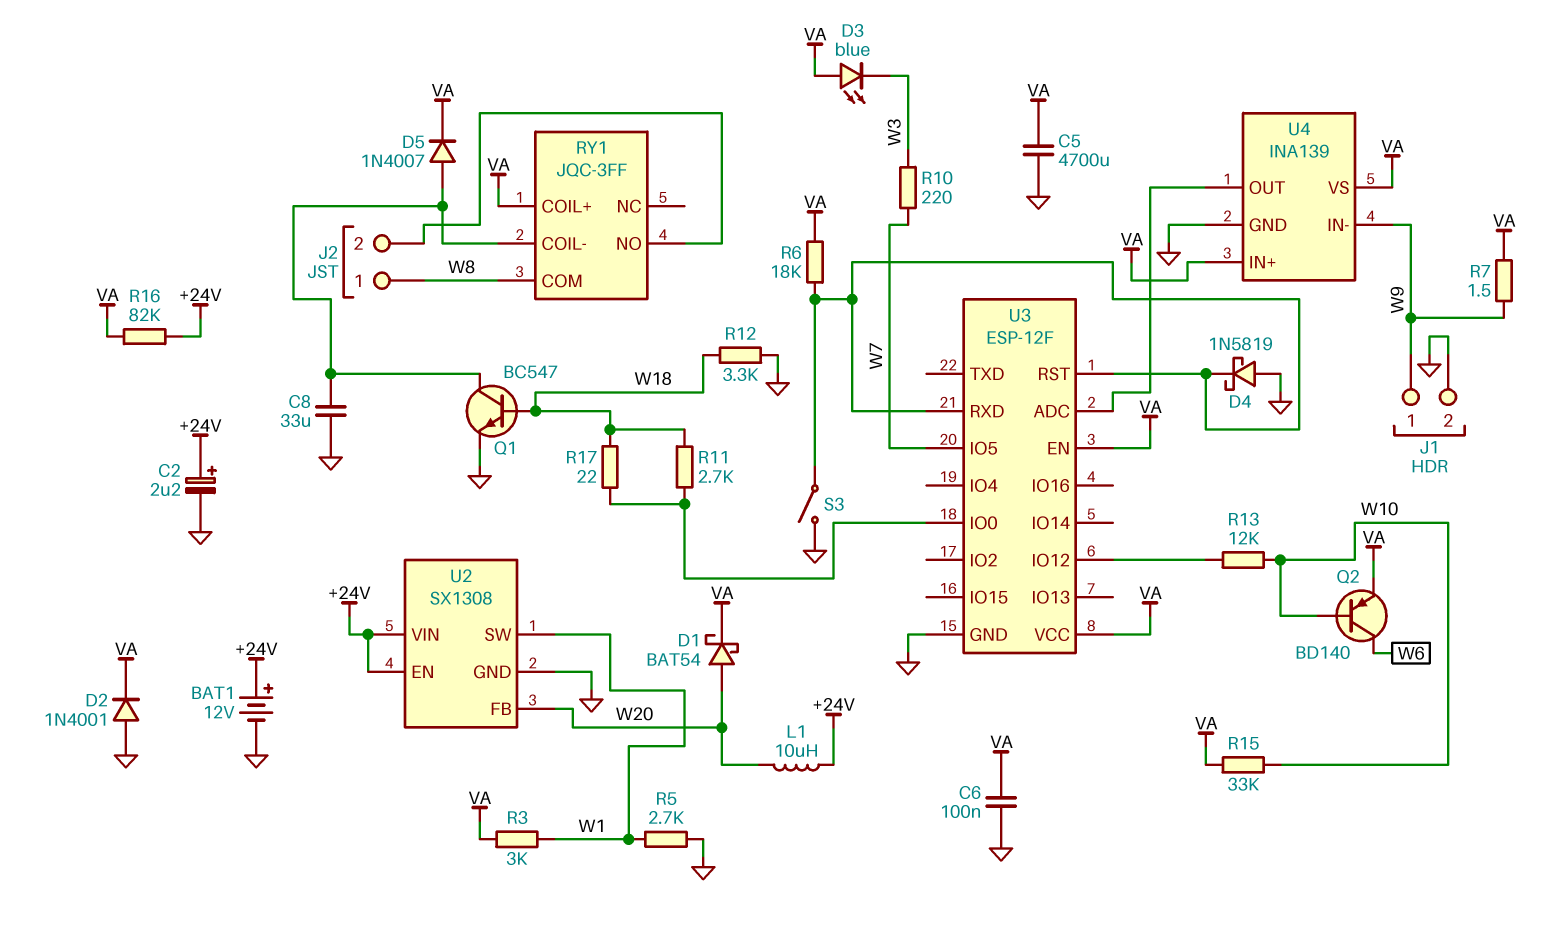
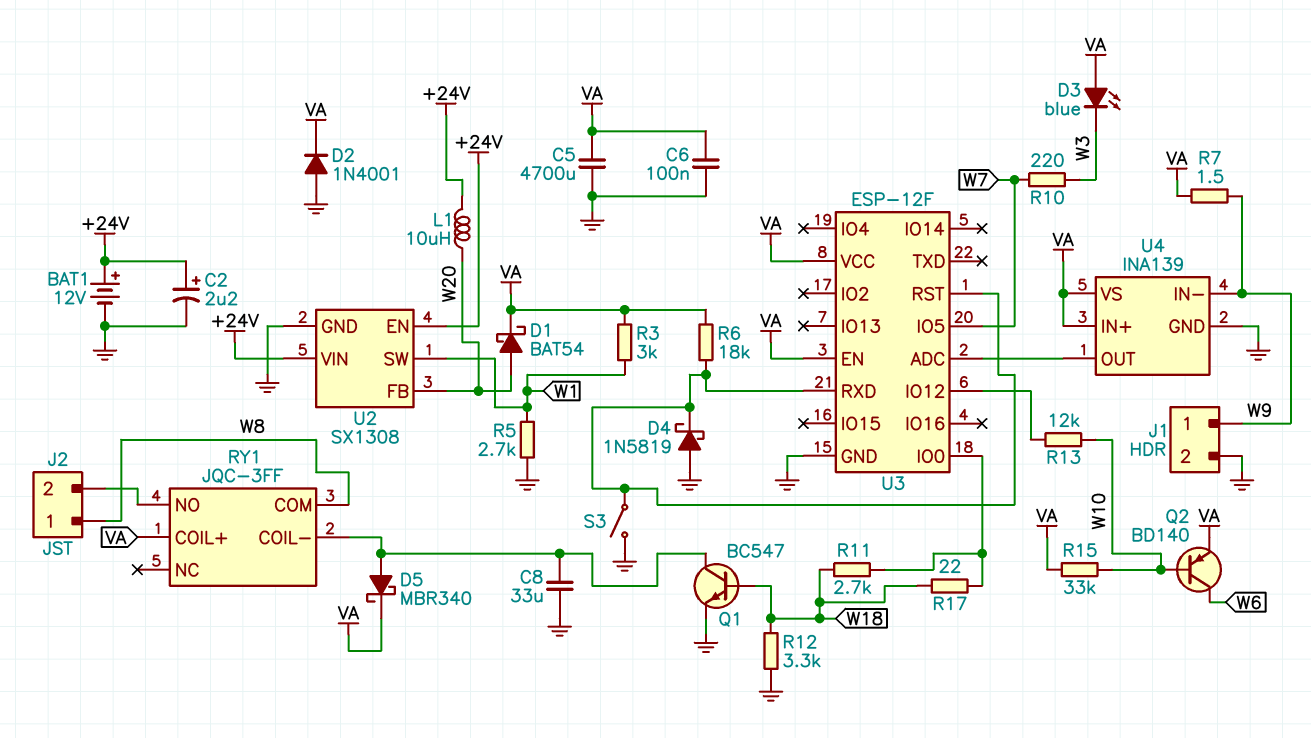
D5: diode 1N4007 (A RY1/COIL-, K VA) -> schottky MBR340 (A RY1/COIL-, K VA)
R16: 82k (+24V, VA) -> none

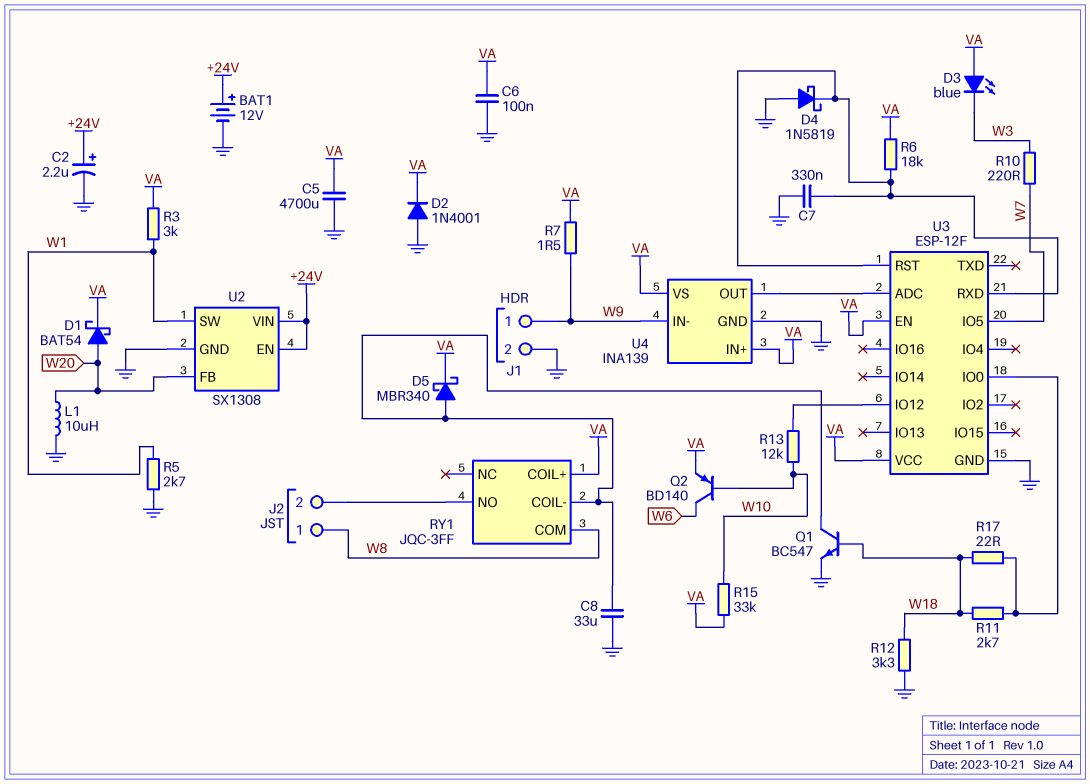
C7: none -> 330nF (GND, U3/RST)
L1: 10uH (+24V, W20) -> 10uH (GND, W20)
S3: switch (GND, U3/RST) -> none

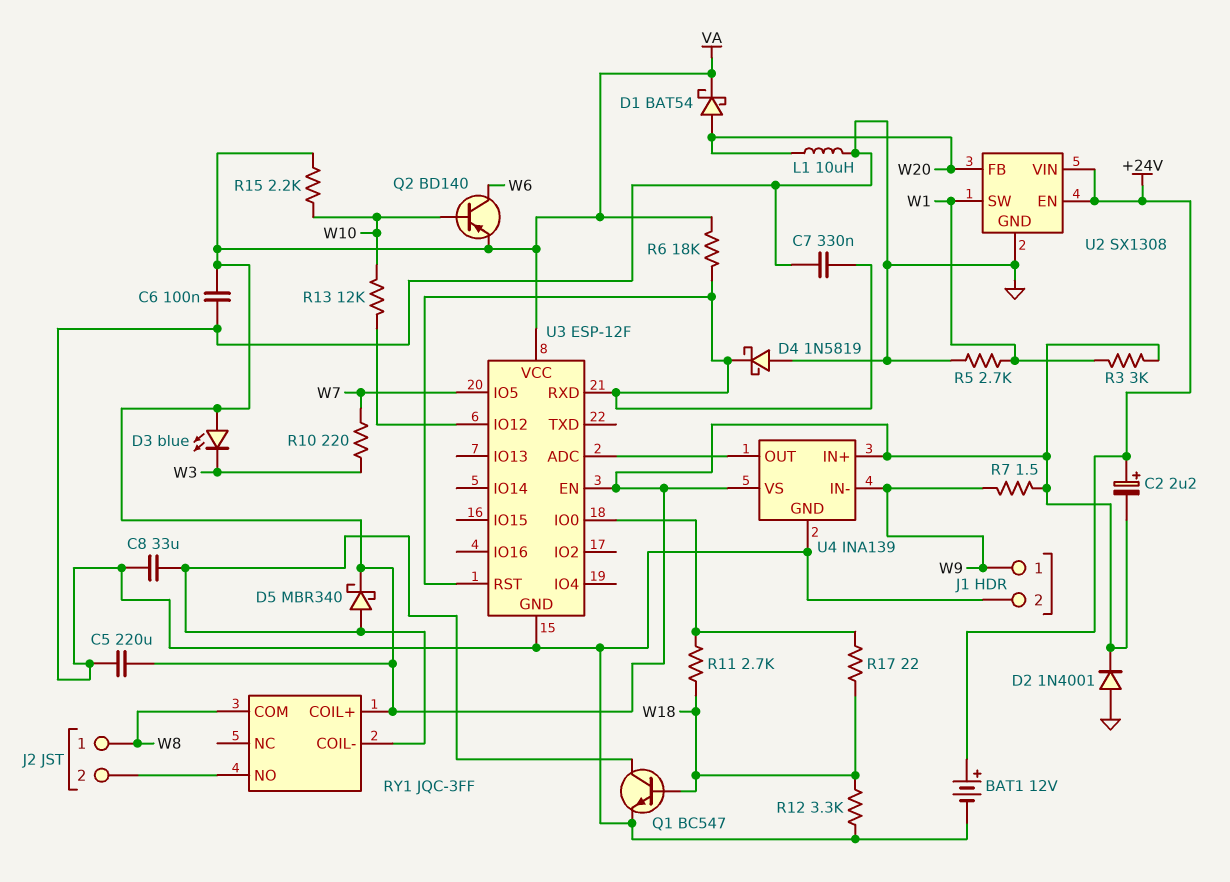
C2: 2.2uF (plus +24V, minus GND) -> 2.2uF (plus +24V, minus VA)
C5: 4700uF (GND, VA) -> 220uF (GND, VA)
R15: 33k (VA, W10) -> 2.2k (VA, W10)

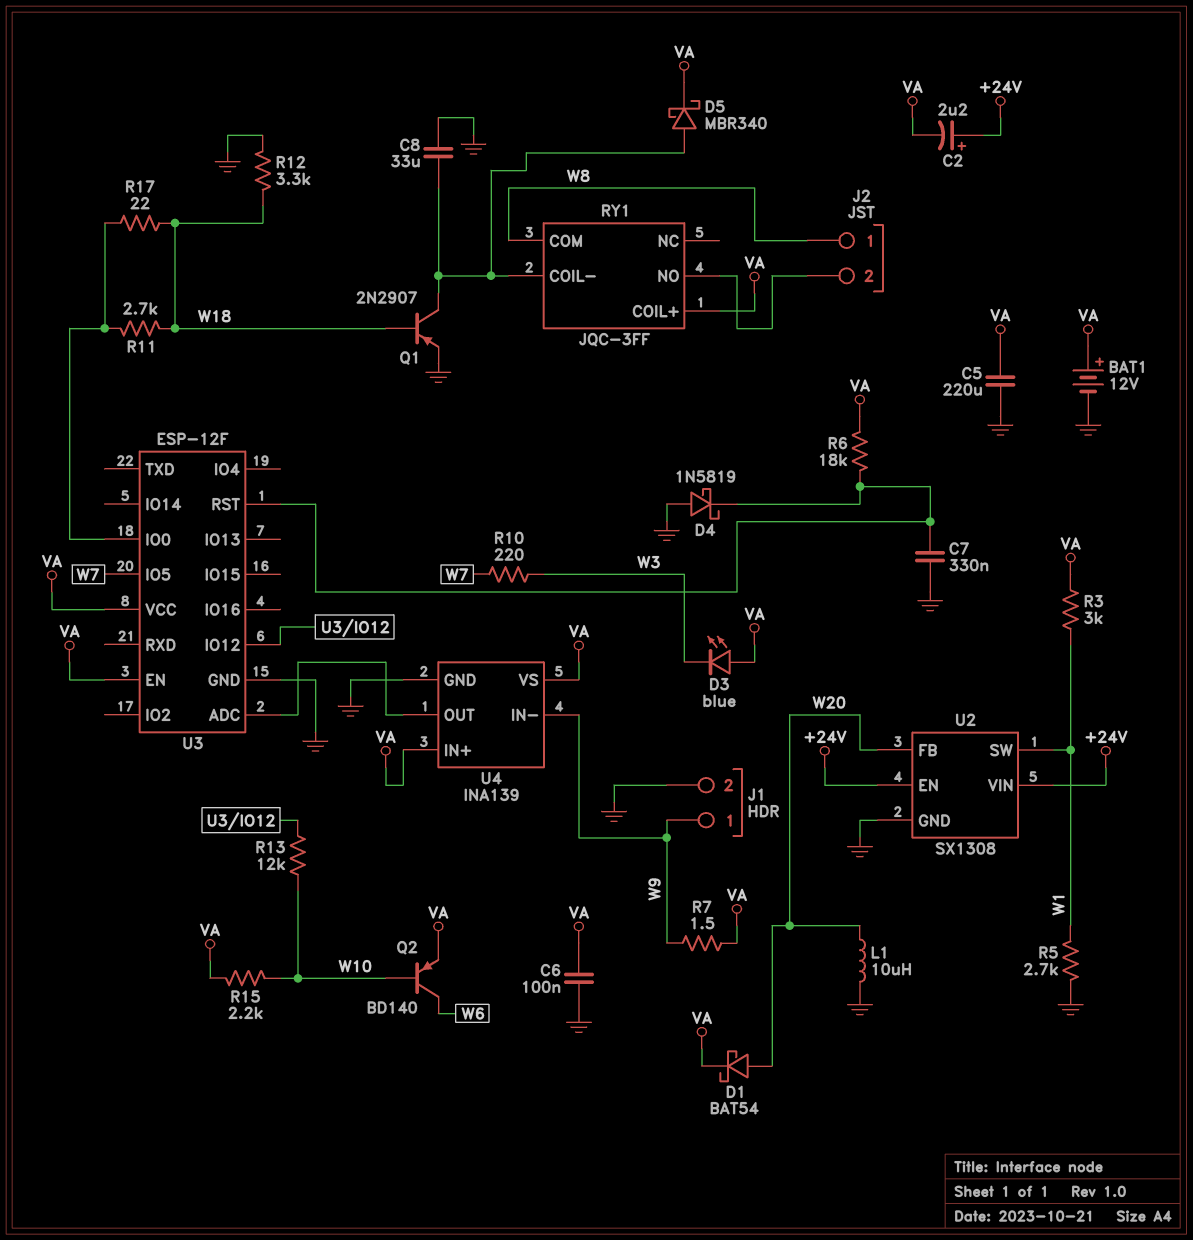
BAT1: 12V (plus +24V, minus GND) -> 12V (plus VA, minus GND)
D2: diode 1N4001 (A GND, K VA) -> none
Q1: NPN BC547 (B W18, C RY1/COIL-, E GND) -> PNP 2N2907 (B W18, C RY1/COIL-, E GND)
U3 pin RXD: U3/RST -> none

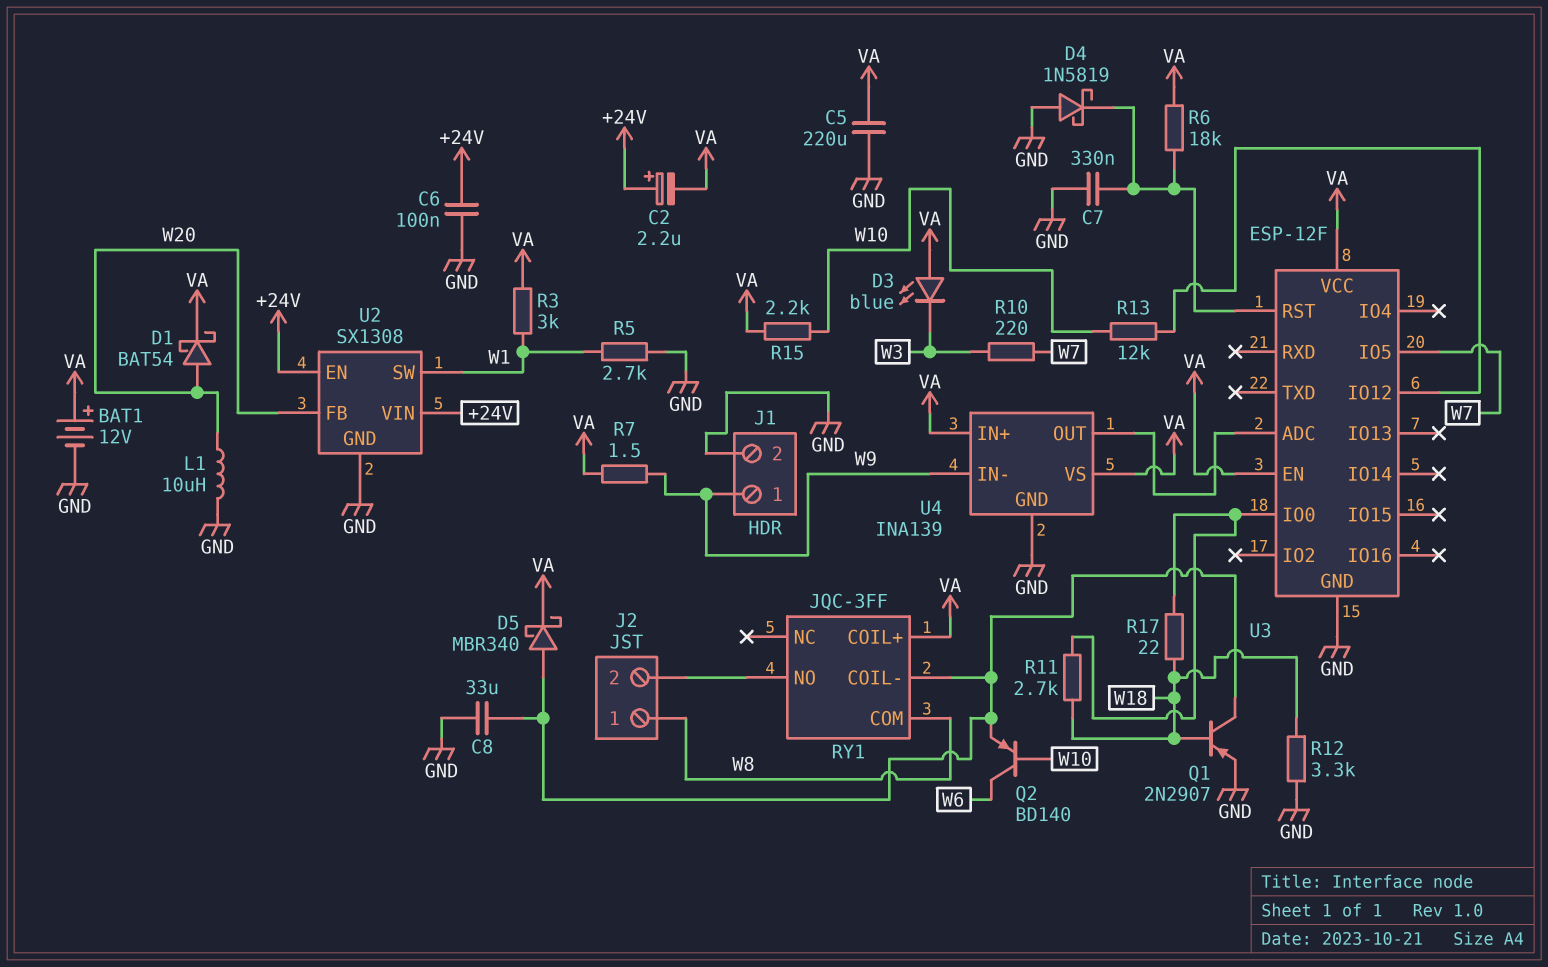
C6: 100nF (GND, VA) -> 100nF (+24V, GND)
Q2: PNP BD140 (B W10, C W6, E VA) -> PNP BD140 (B W10, C W6, E RY1/COIL-)

